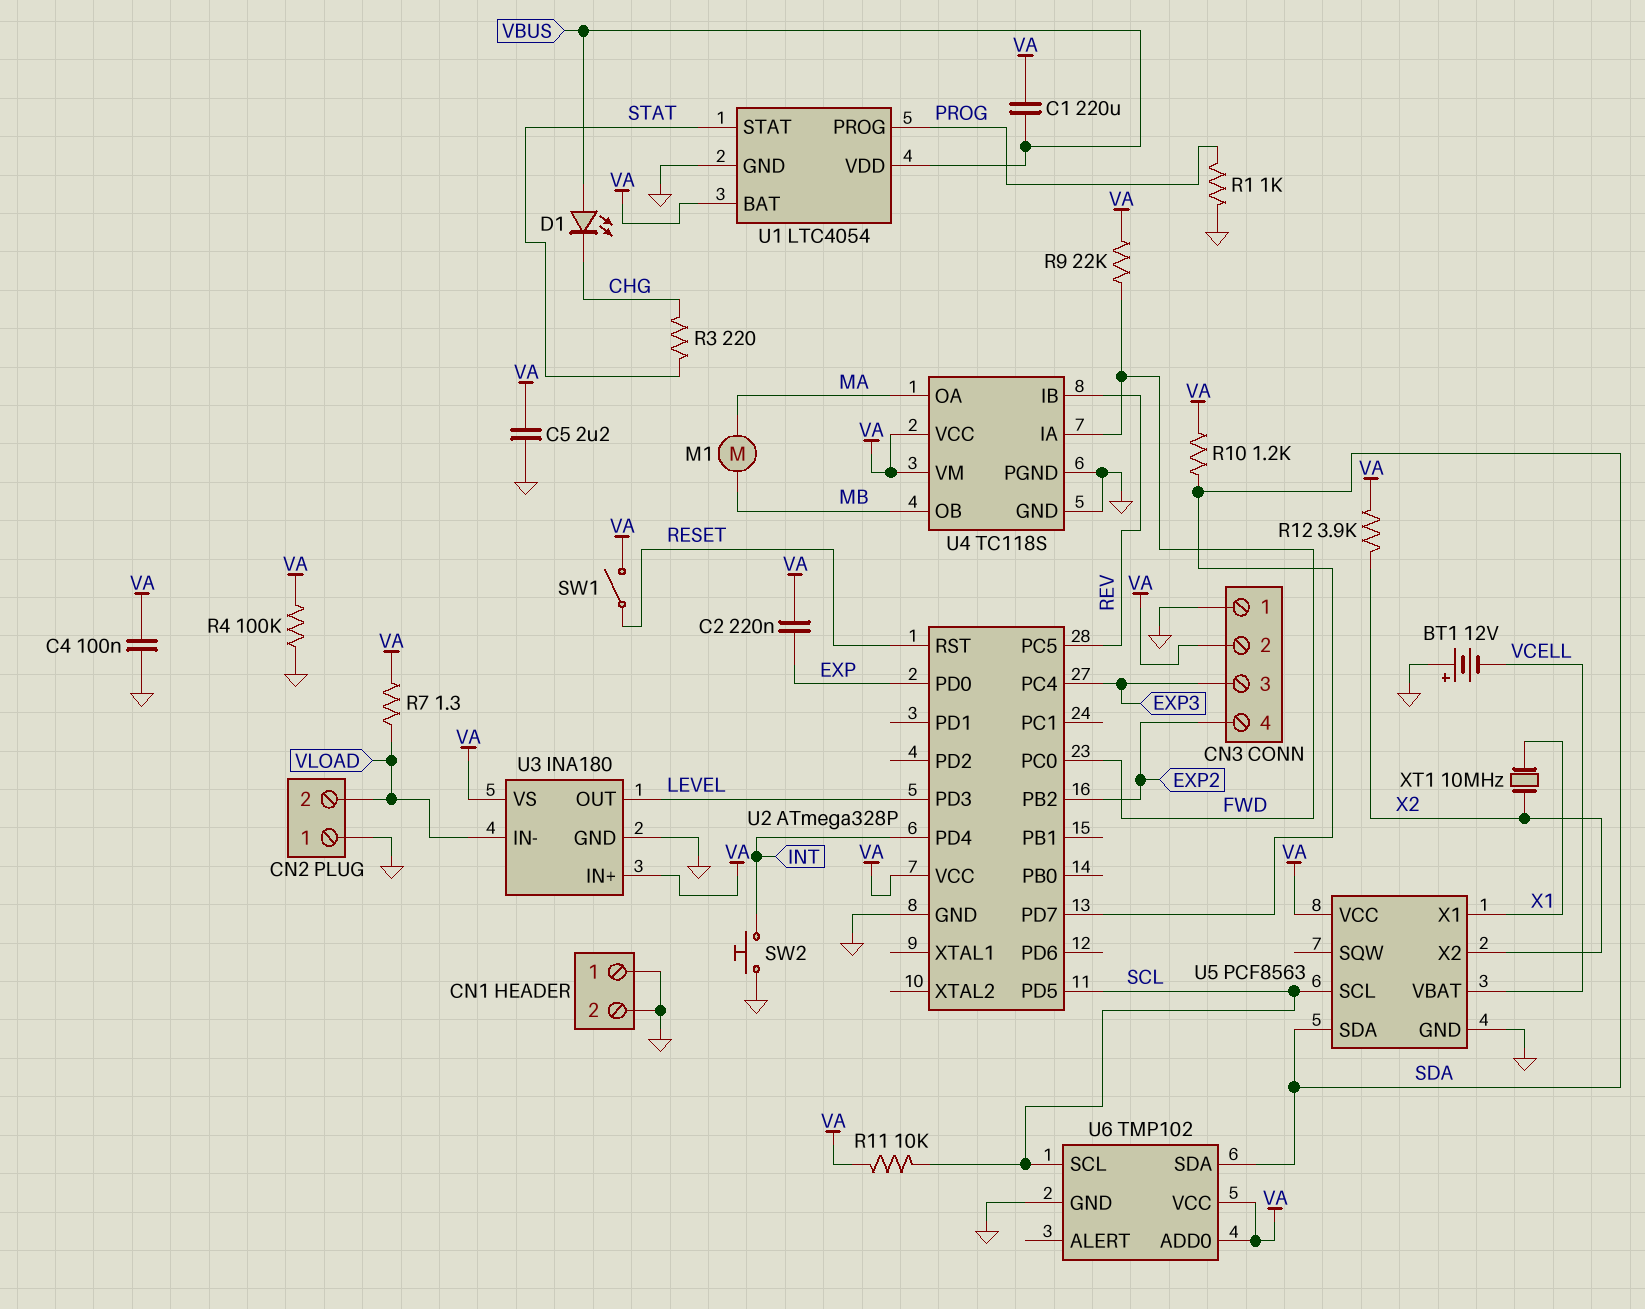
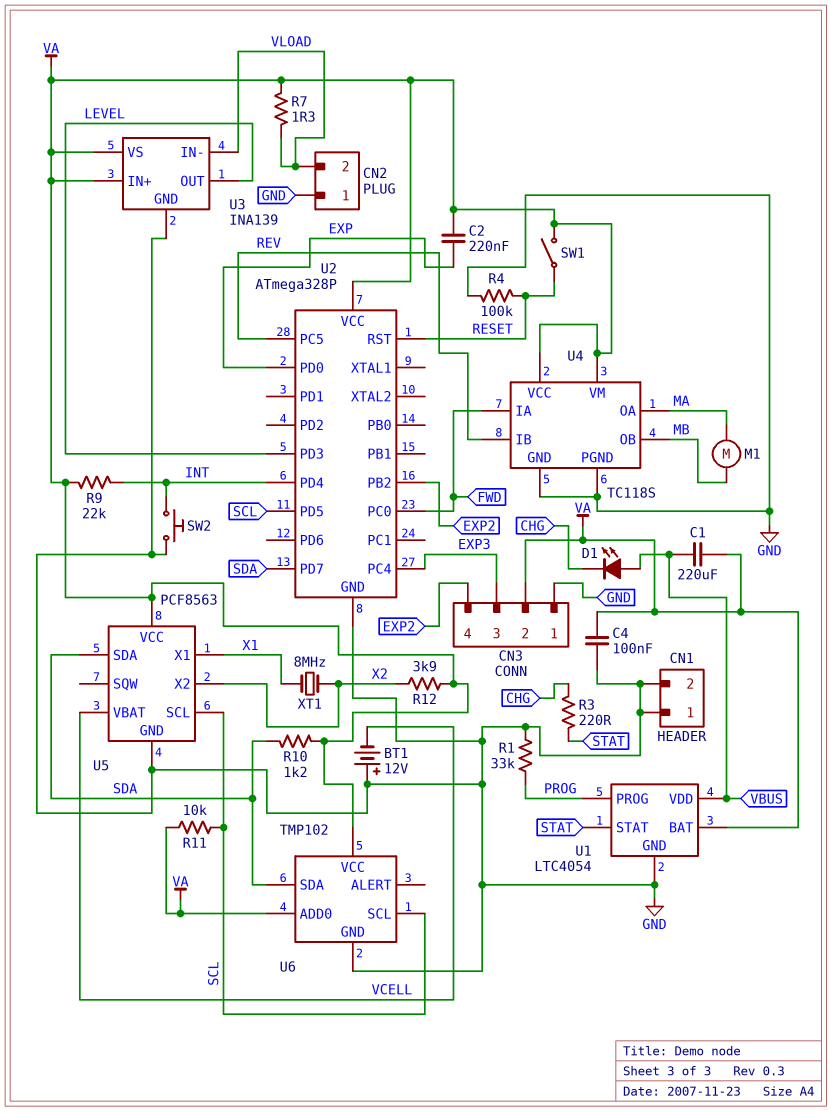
C5: 2.2uF (GND, VA) -> none
R1: 1k (GND, PROG) -> 33k (GND, PROG)
R4: 100k (GND, VA) -> 100k (GND, RESET)
R9: 22k (FWD, VA) -> 22k (INT, VA)
U3: INA180 -> INA139
XT1: 10MHz (X1, X2) -> 8MHz (X1, X2)

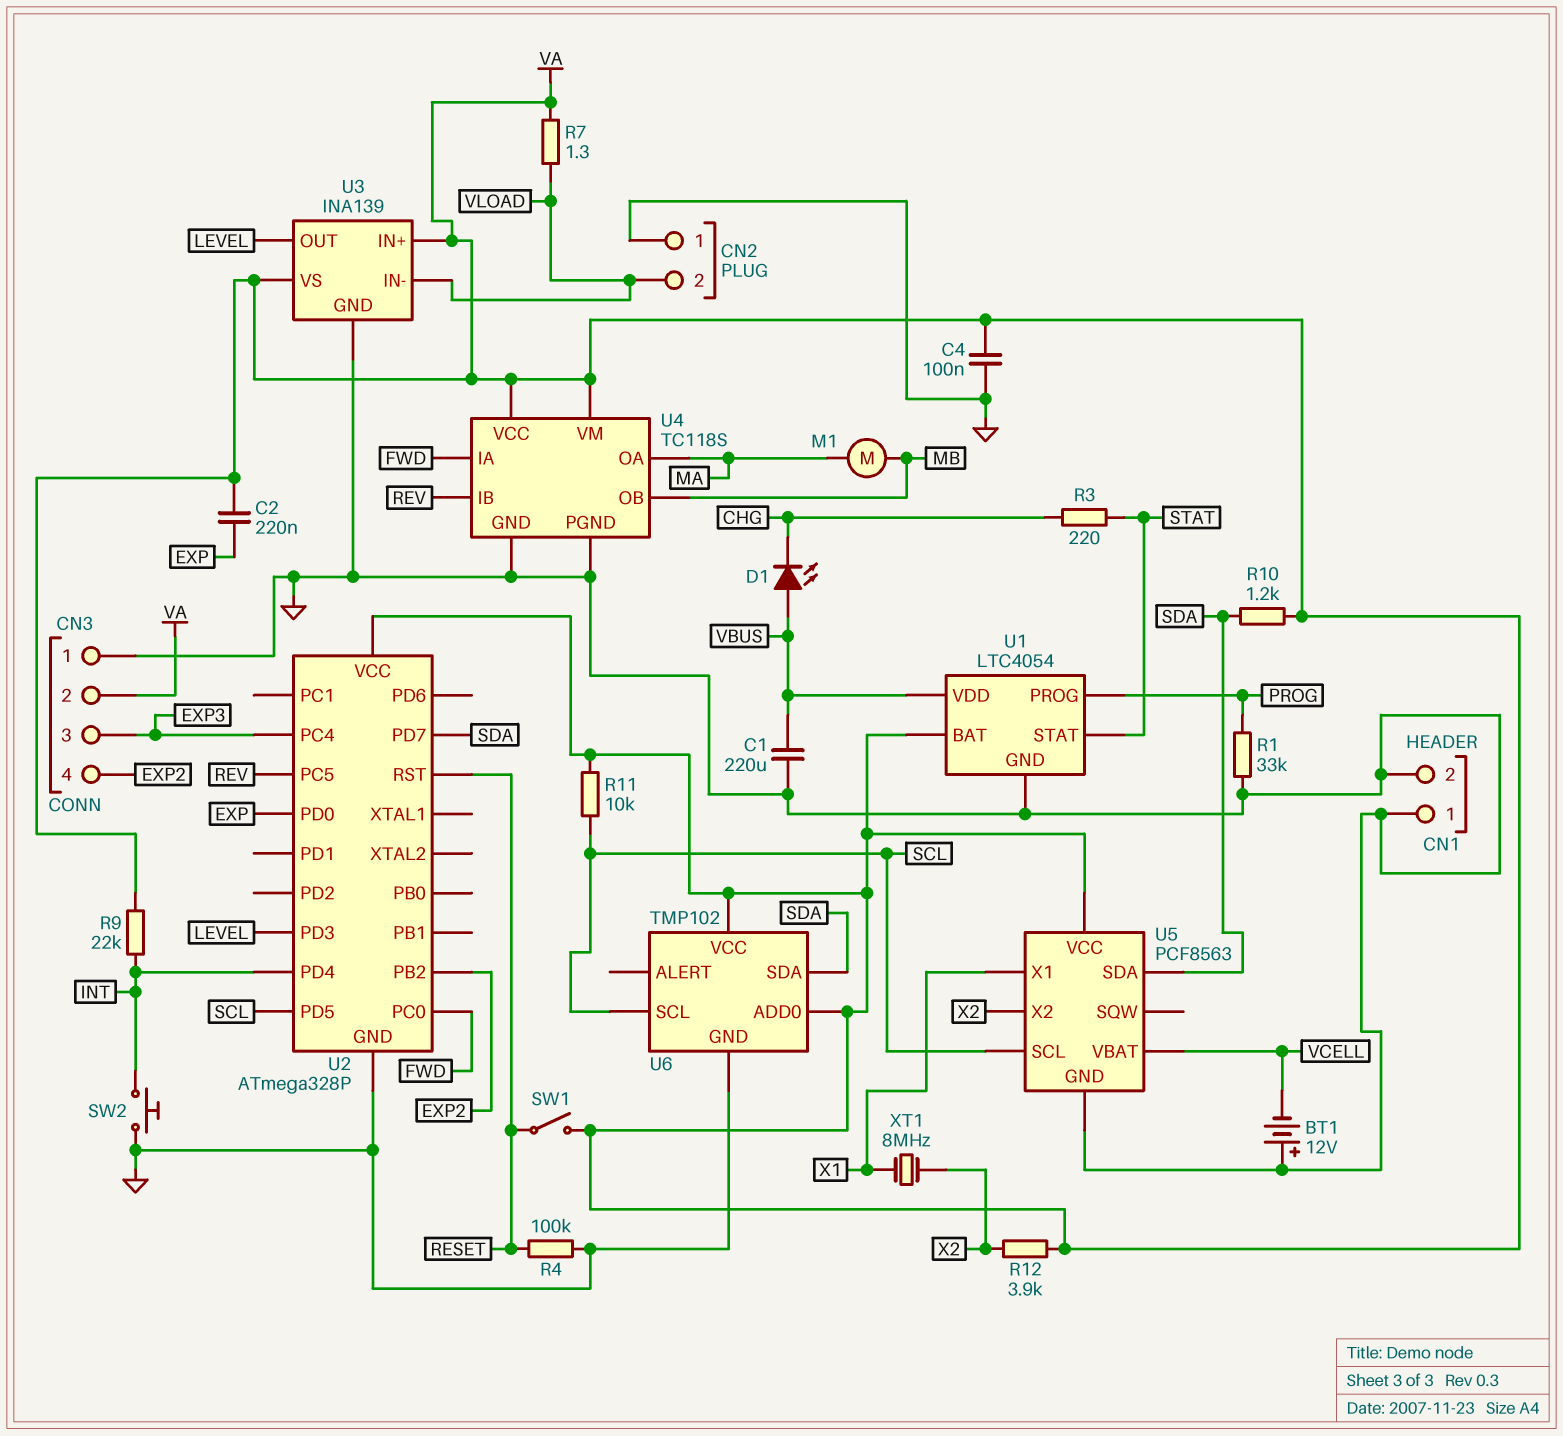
C1: 220uF (VA, VBUS) -> 220uF (GND, VBUS)

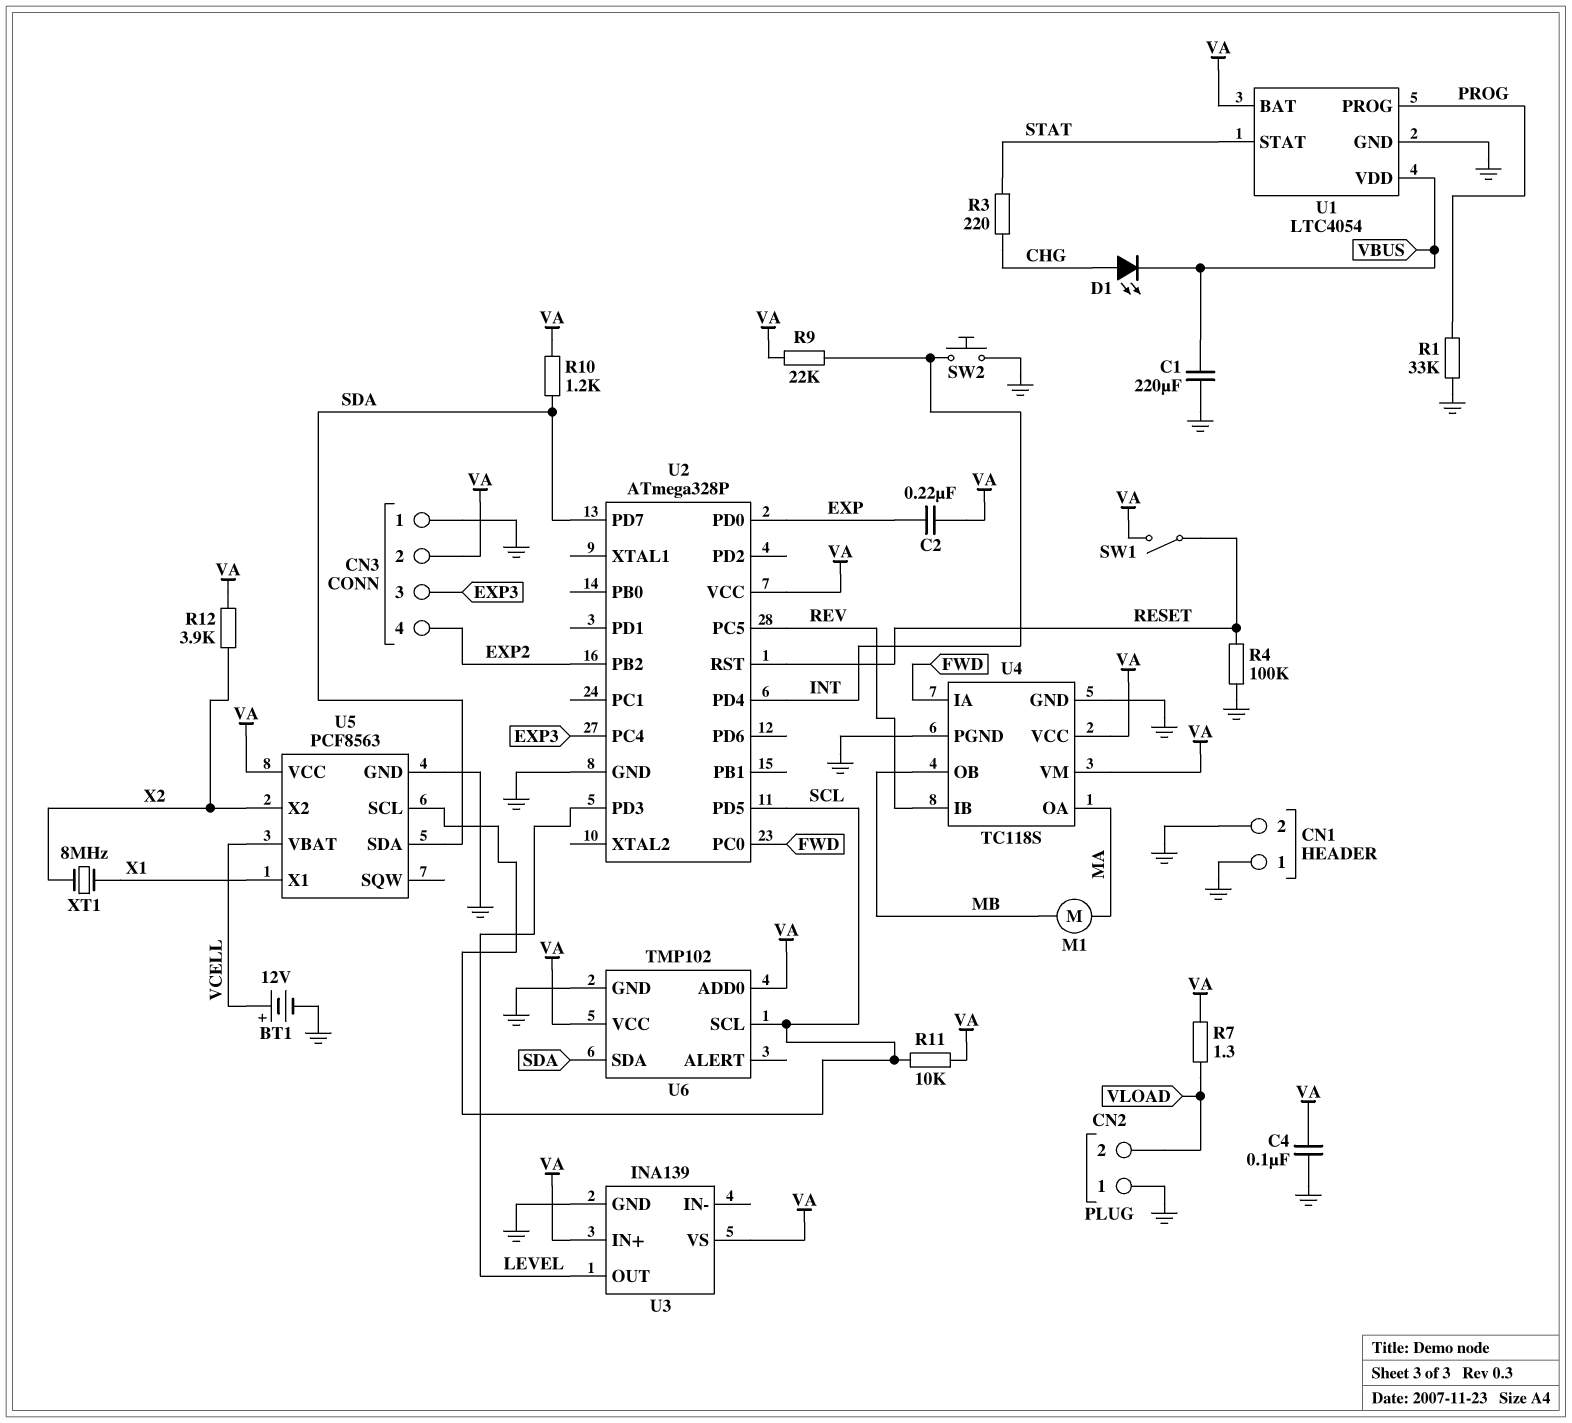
BT1: 12V (plus GND, minus VCELL) -> 12V (plus VCELL, minus GND)
D1: LED (A VBUS, K CHG) -> LED (A CHG, K VBUS)
U3 pin IN-: VLOAD -> none

